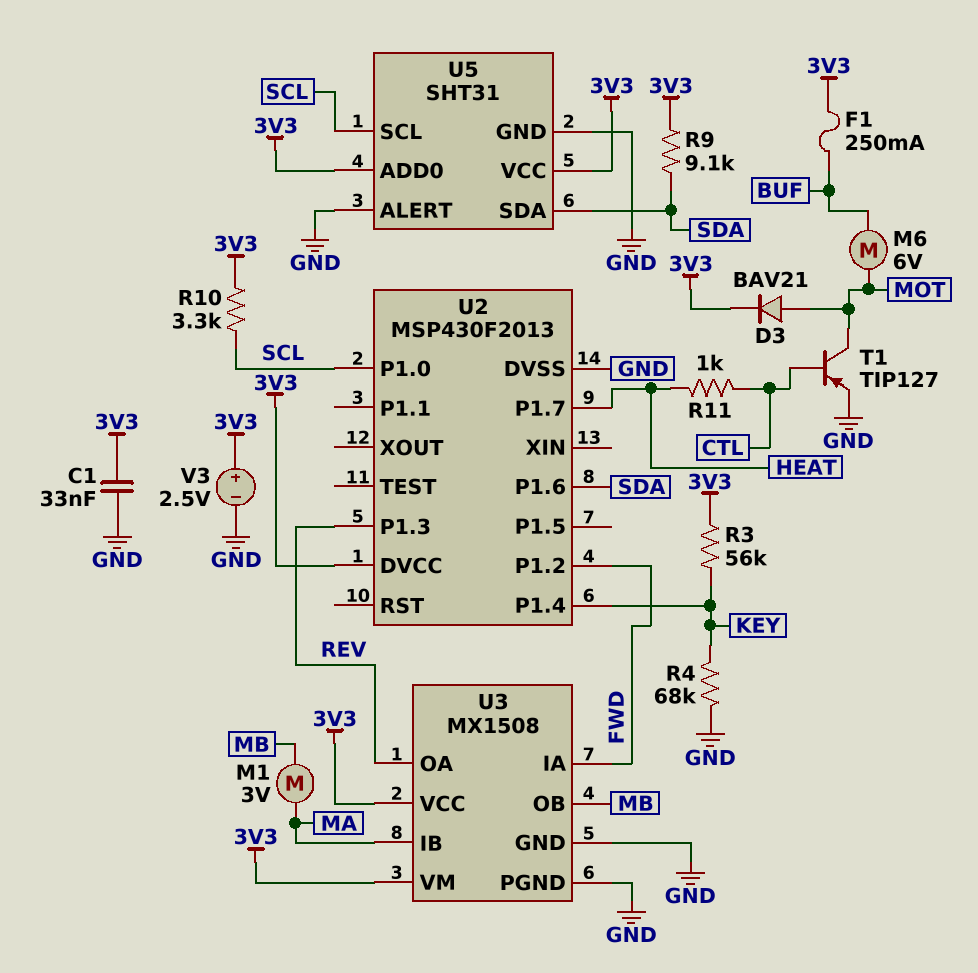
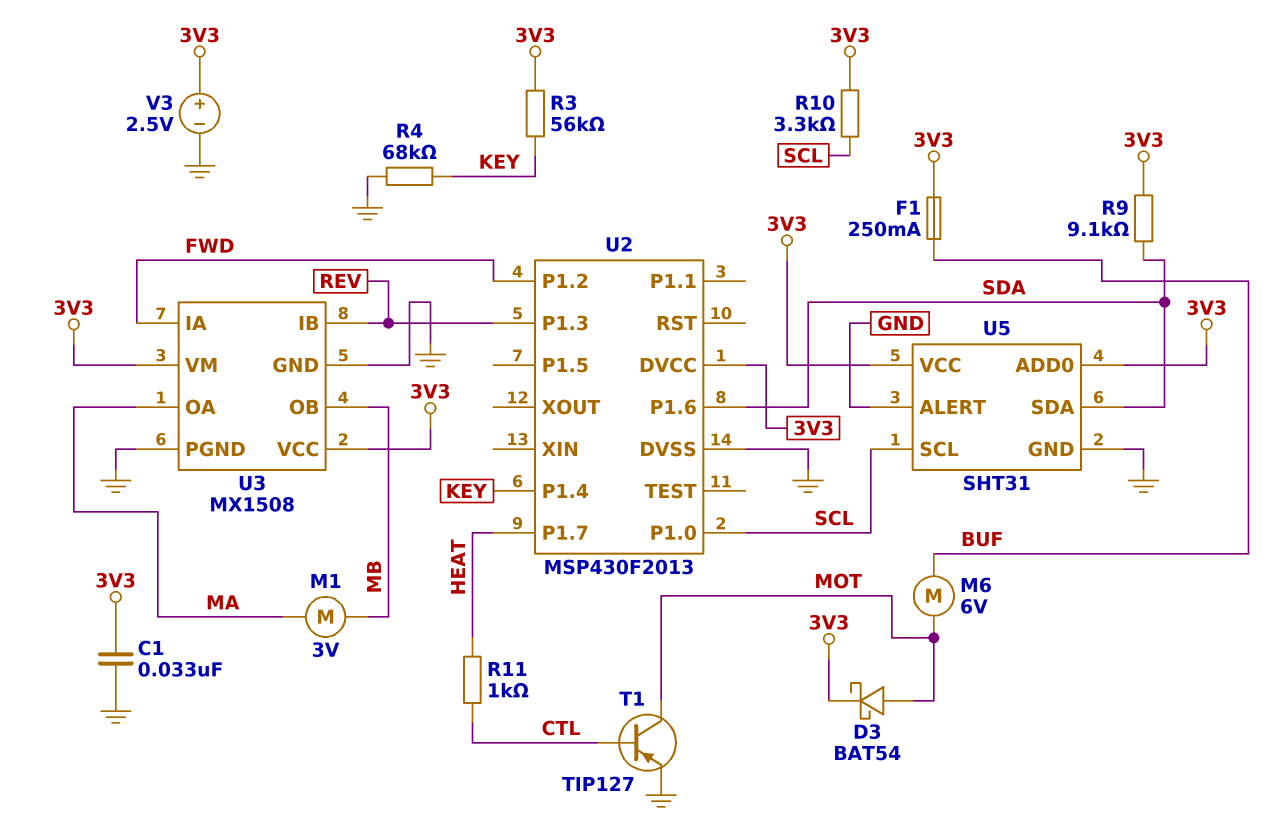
D3: diode BAV21 (A MOT, K 3V3) -> schottky BAT54 (A MOT, K 3V3)
U3 pin IB: MA -> REV
U3 pin OA: REV -> MA

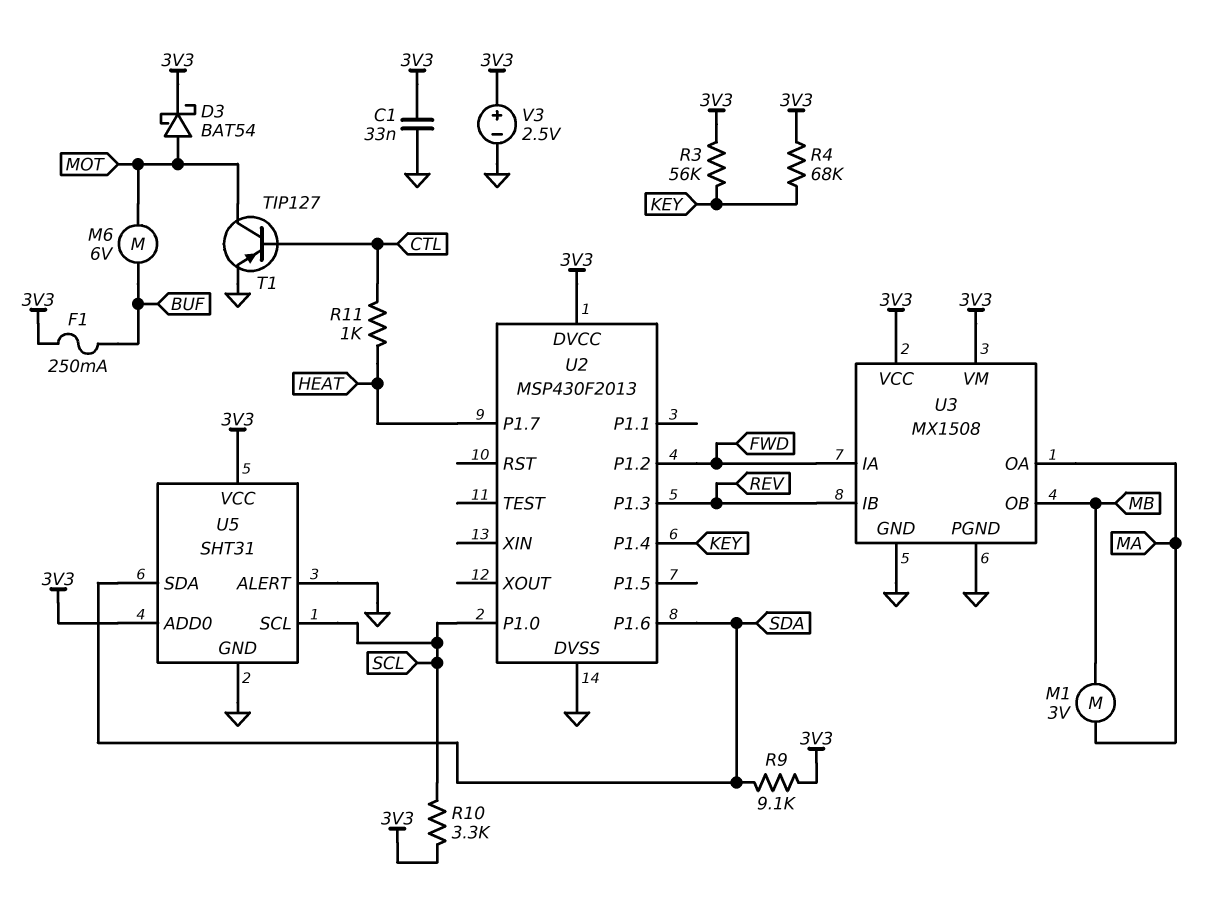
R4: 68k (GND, KEY) -> 68k (3V3, KEY)

